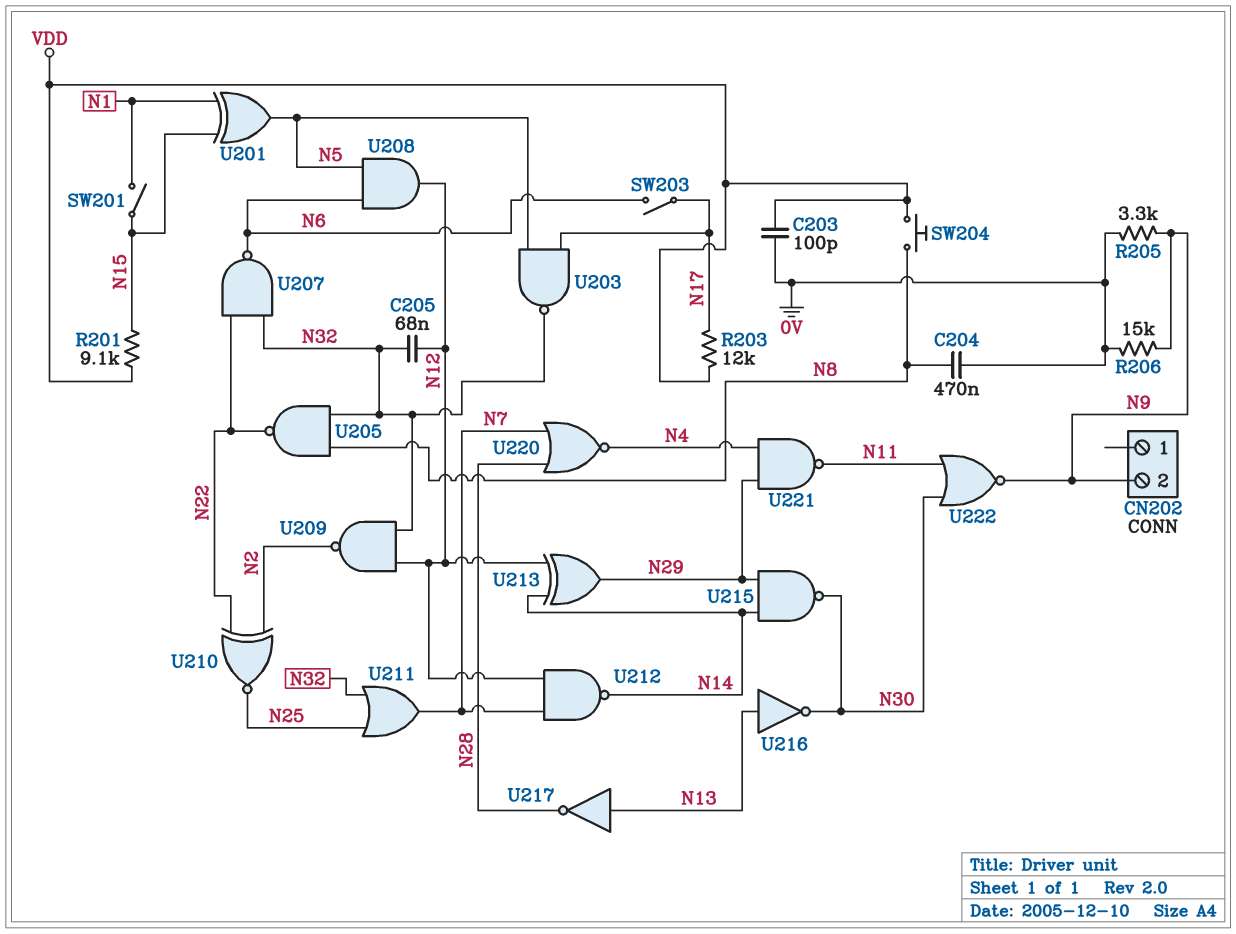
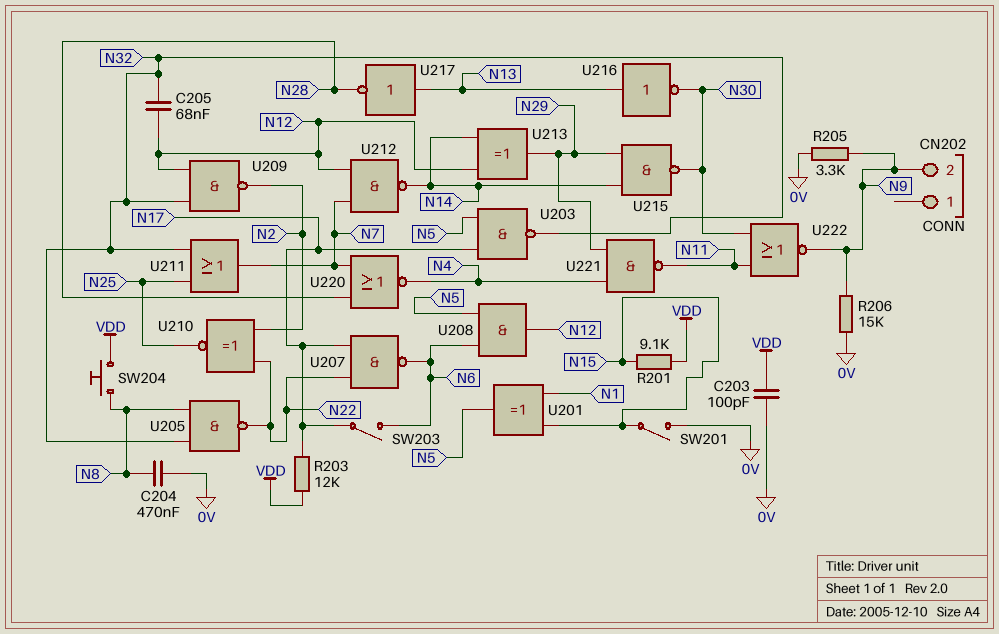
SW201: switch (N1, N15) -> switch (0V, N15)
U207: NAND (in N22, in N32, out N6) -> NAND (in N17, in N22, out N6)

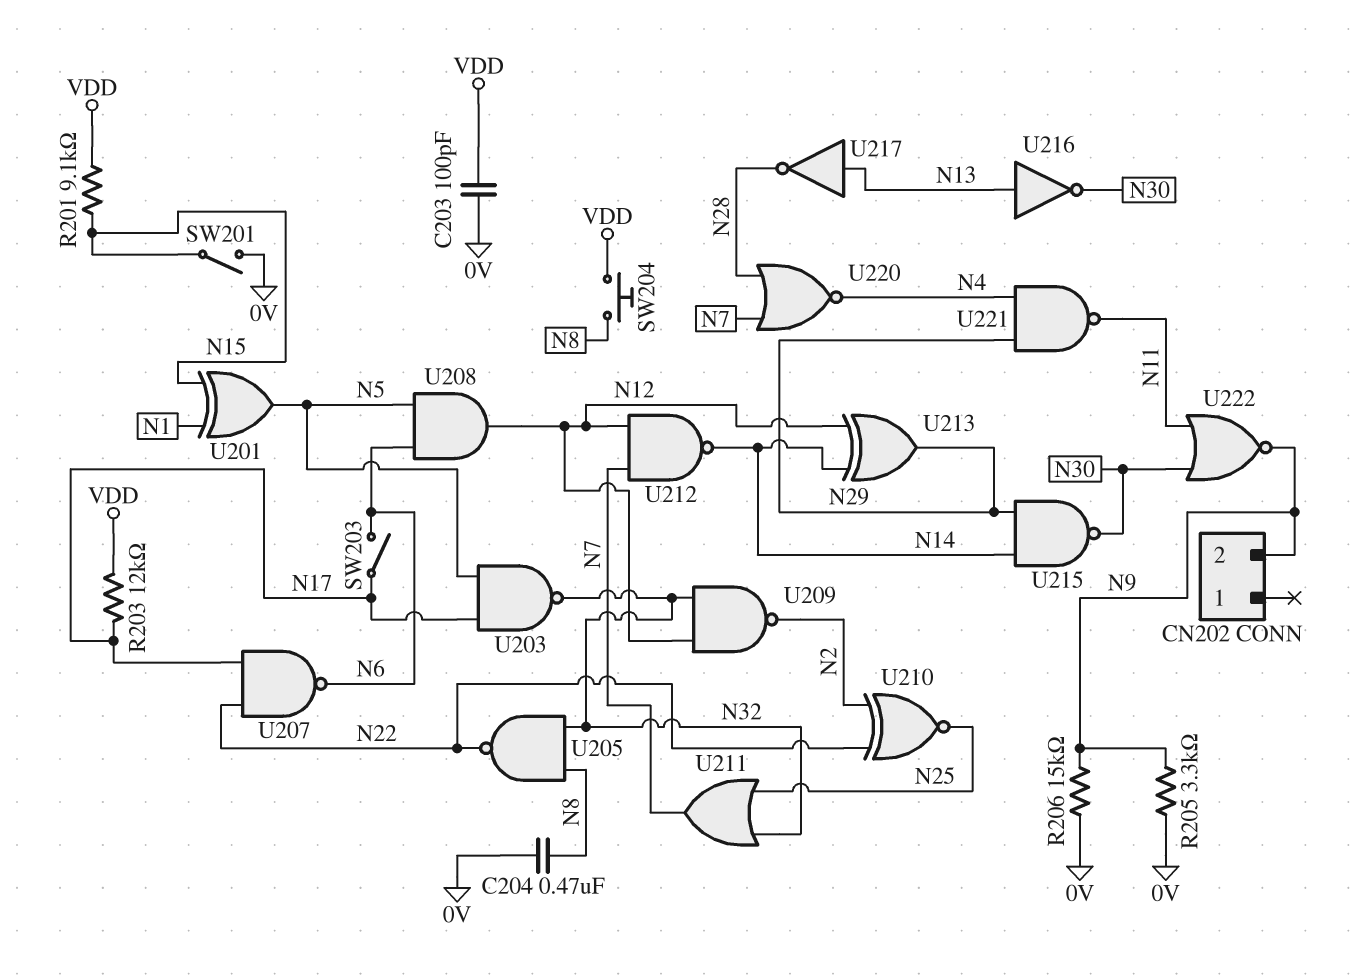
C205: 68nF (N12, N32) -> none

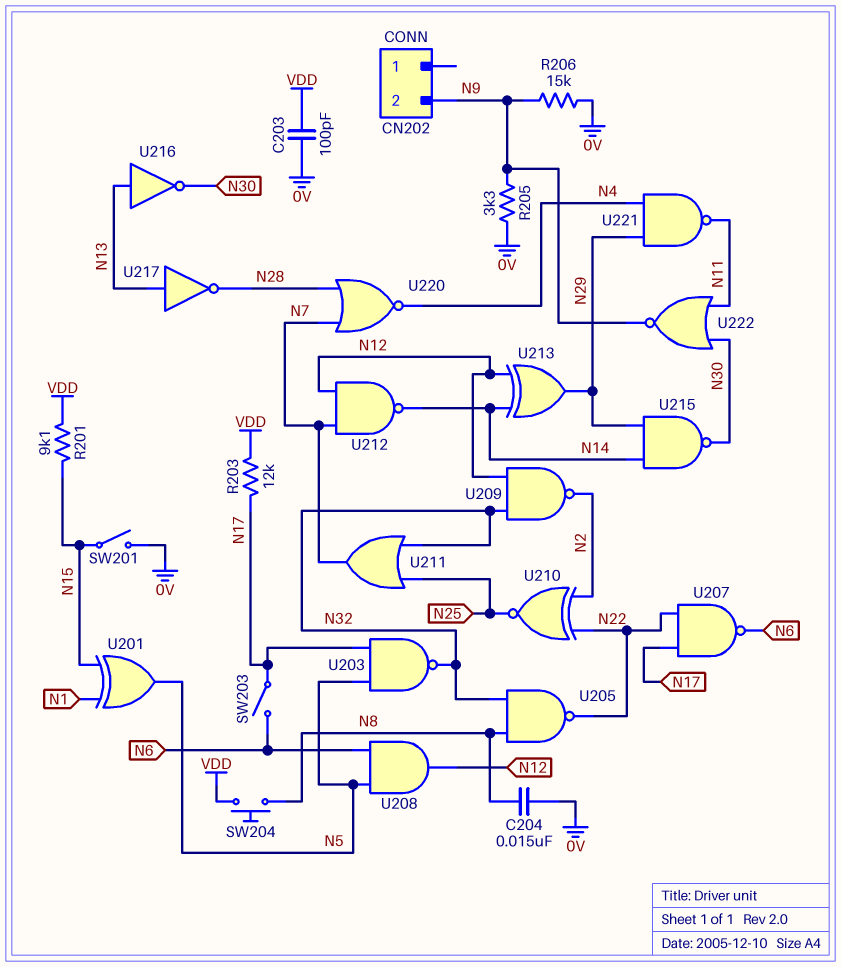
C204: 470nF (0V, N8) -> 15nF (0V, N8)

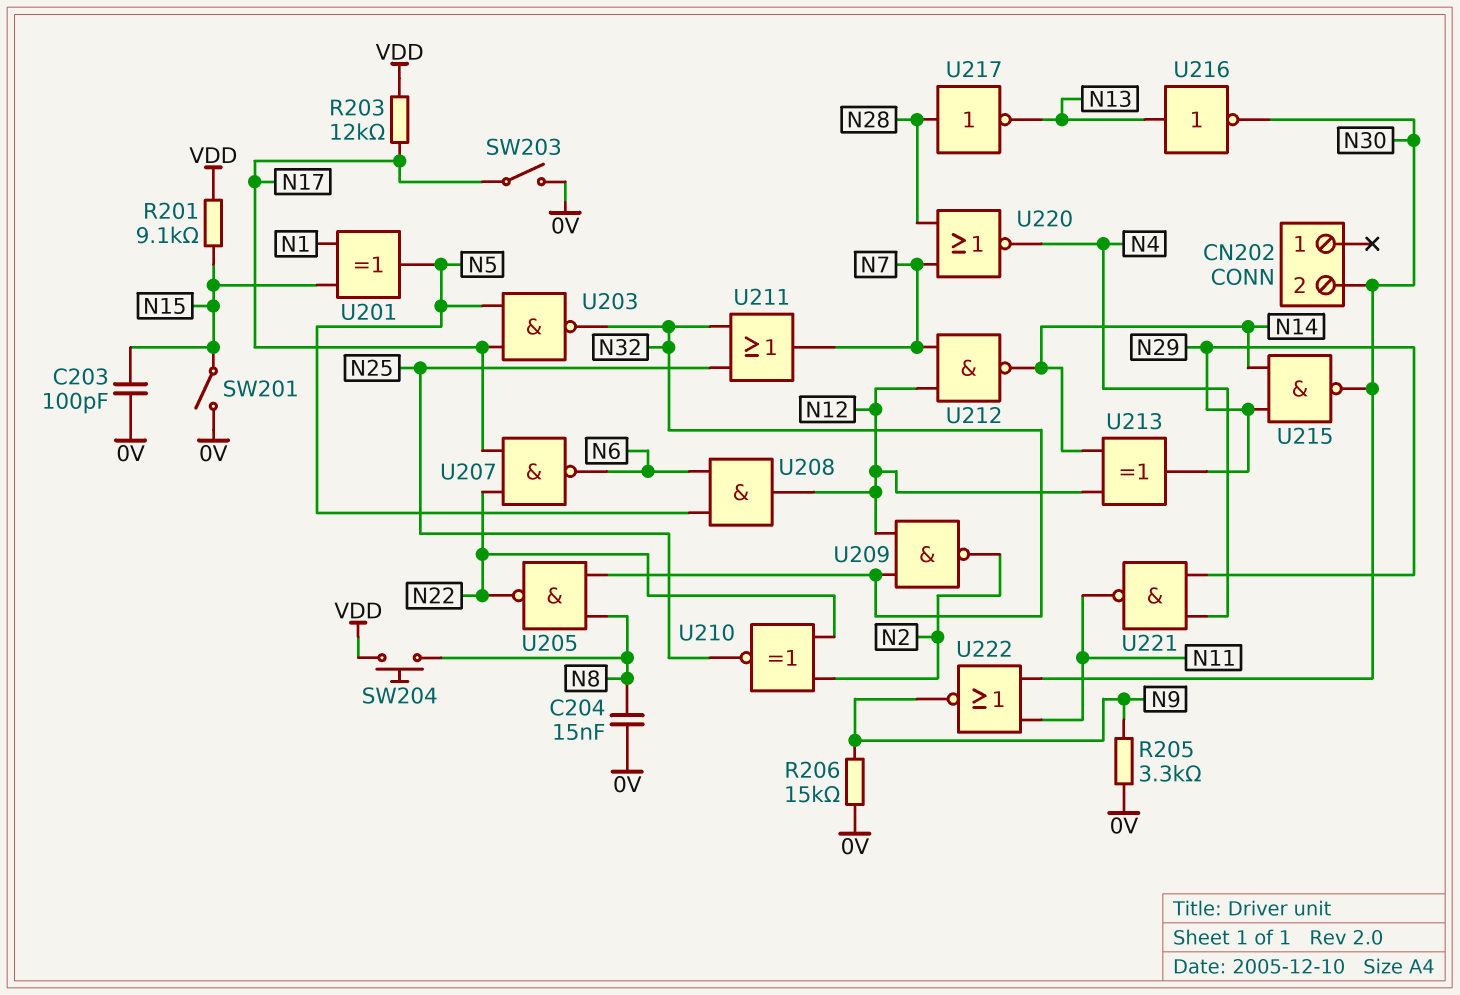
C203: 100pF (0V, VDD) -> 100pF (0V, N15)
CN202 pin 2: N9 -> N30
SW203: switch (N6, N17) -> switch (0V, N17)
U217: NOT (in N13, out N28) -> NOT (in N28, out N13)

